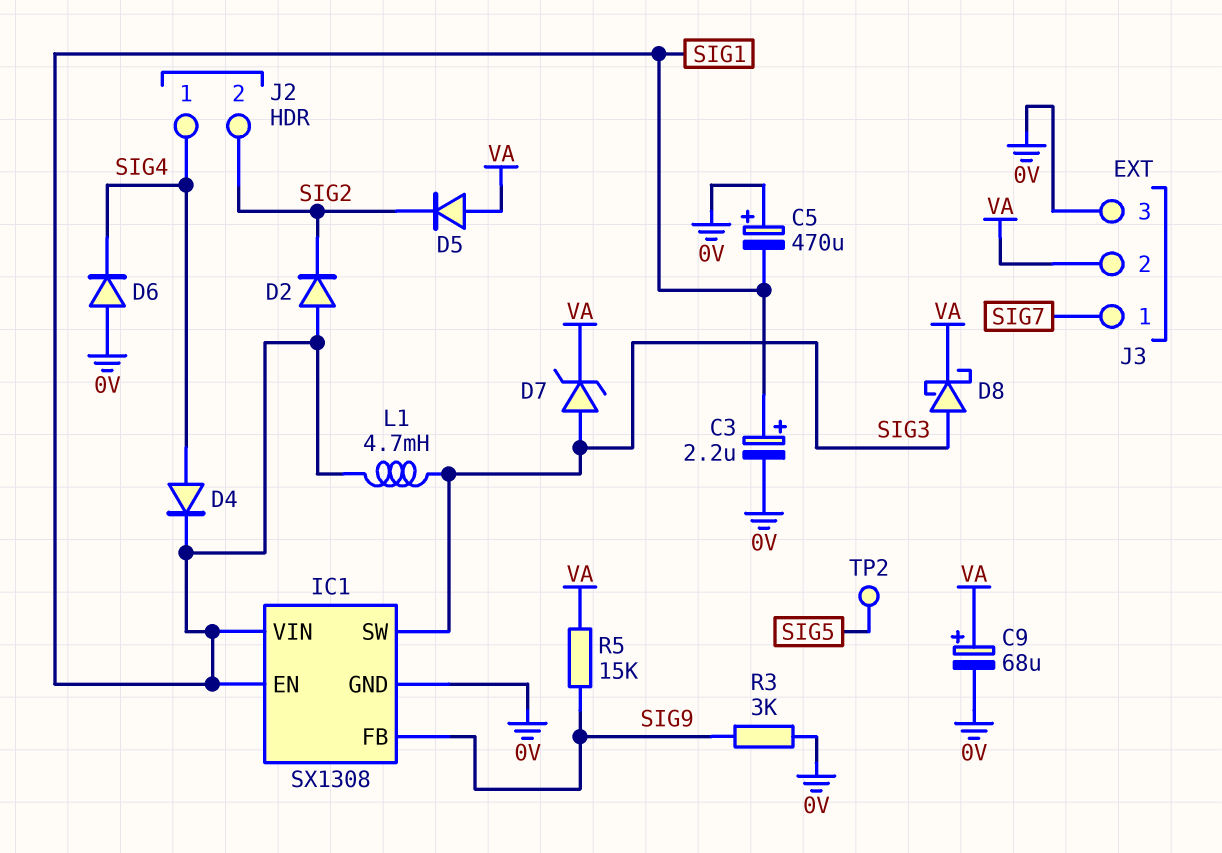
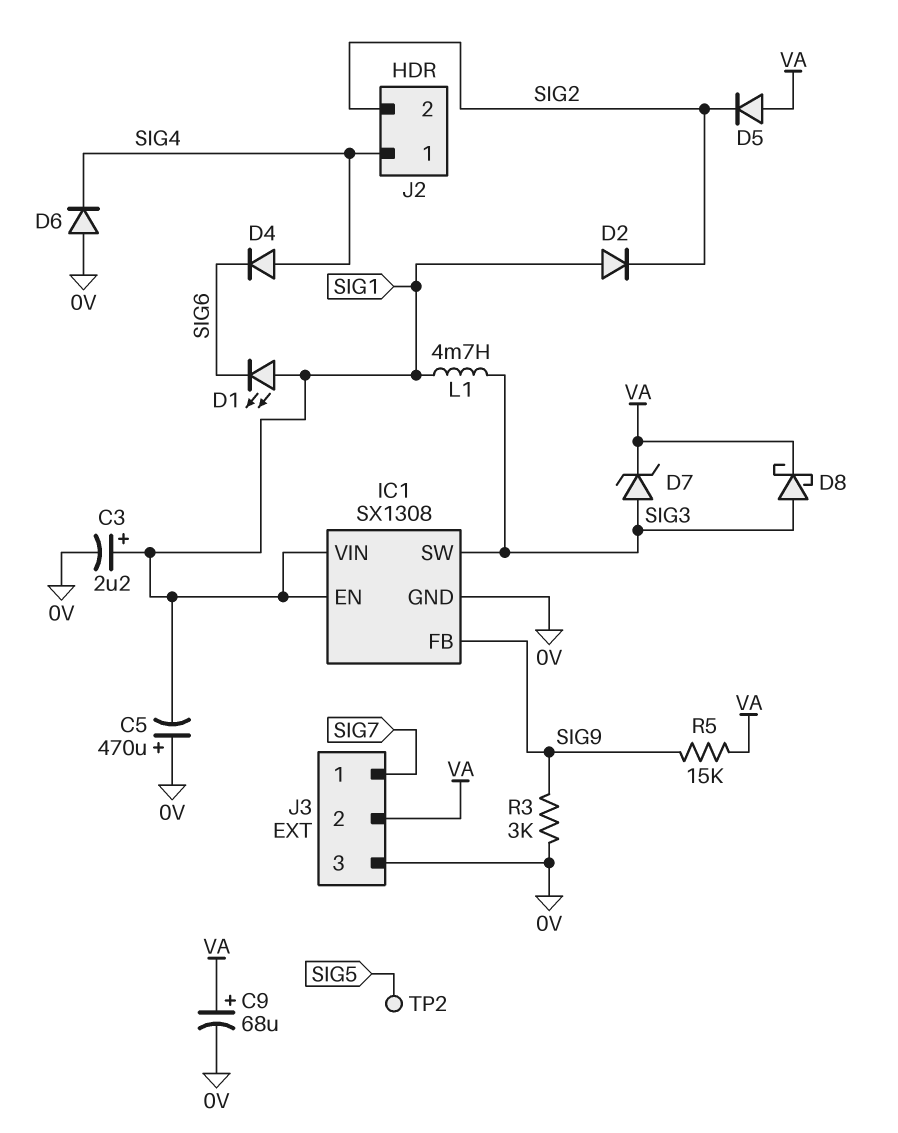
D1: none -> LED (A SIG1, K SIG6)
D4: diode (A SIG4, K SIG1) -> diode (A SIG4, K SIG6)

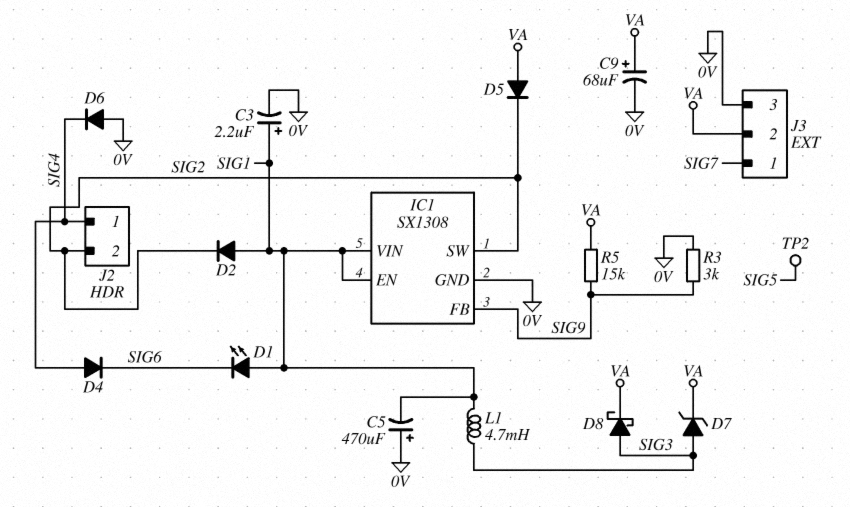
IC1 pin SW: SIG3 -> SIG2

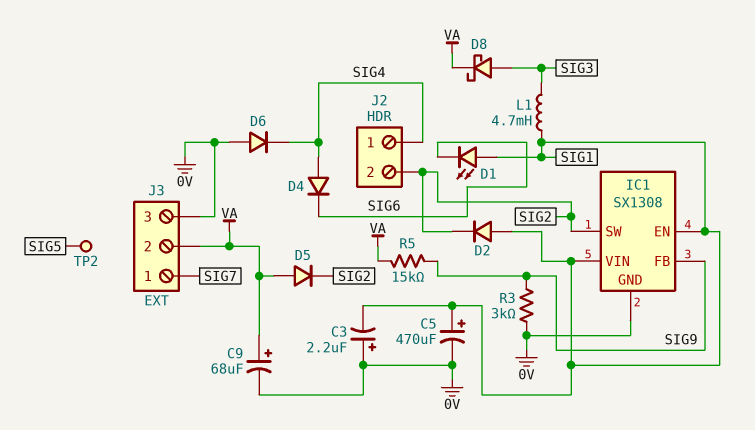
C3: 2.2uF (plus SIG1, minus 0V) -> 2.2uF (plus 0V, minus SIG1)
C5: 470uF (plus 0V, minus SIG1) -> 470uF (plus SIG1, minus 0V)
D7: zener (A SIG3, K VA) -> none

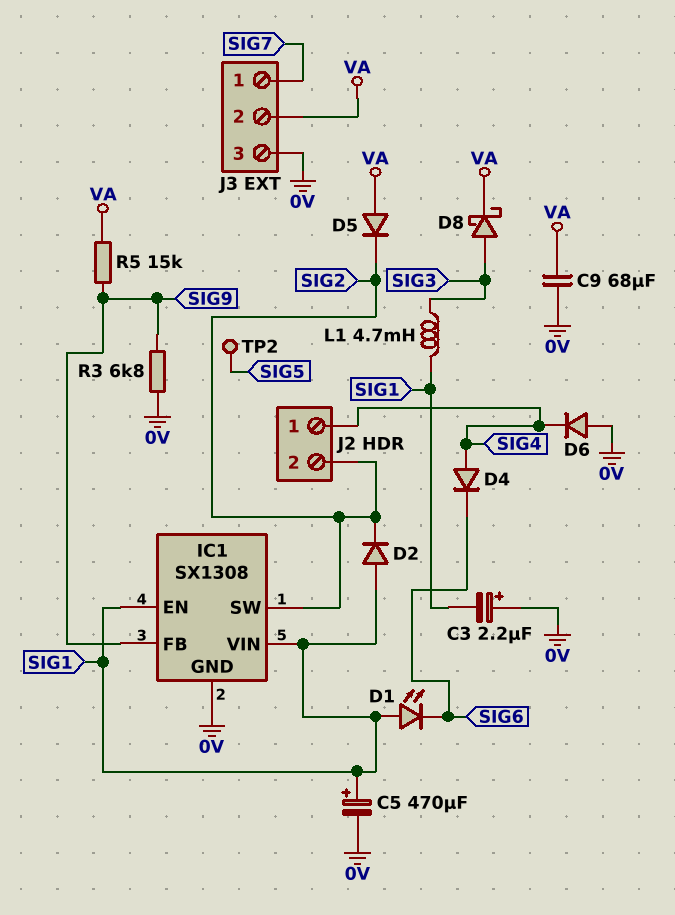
C9: 68uF (plus VA, minus 0V) -> 68uF (0V, VA)
R3: 3k (0V, SIG9) -> 6.8k (0V, SIG9)

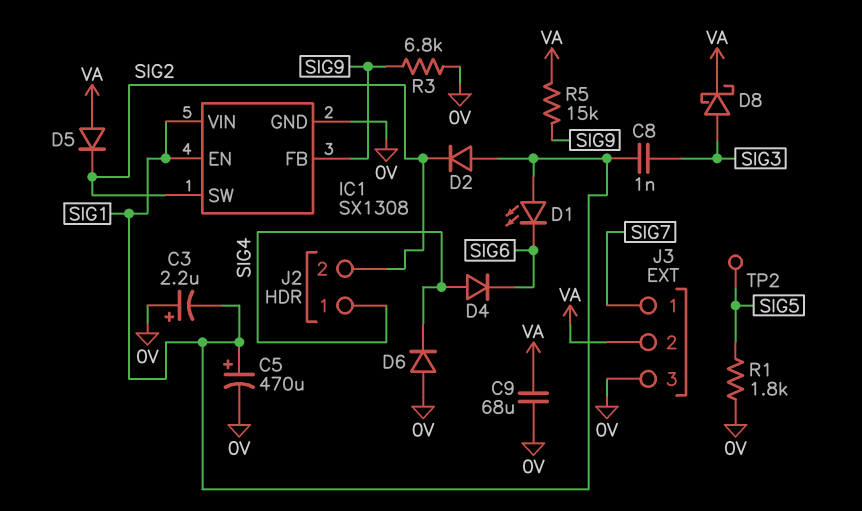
C8: none -> 1nF (SIG1, SIG3)
L1: 4.7mH (SIG1, SIG3) -> none
R1: none -> 1.8k (0V, SIG5)

